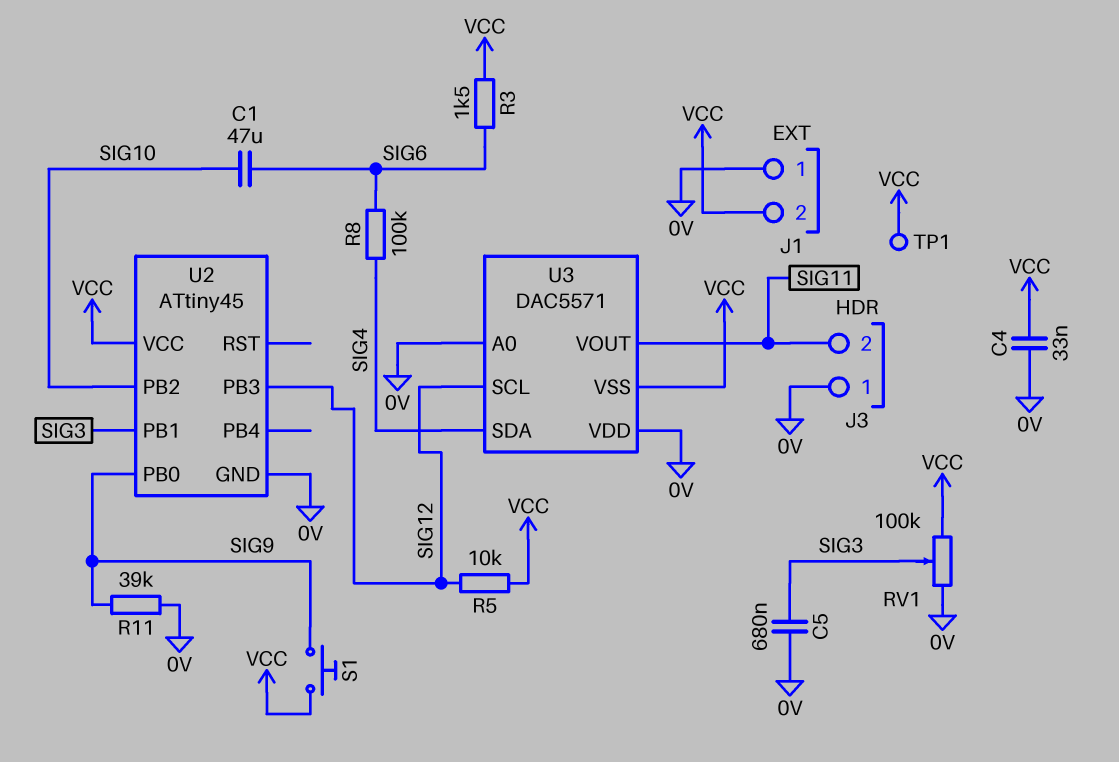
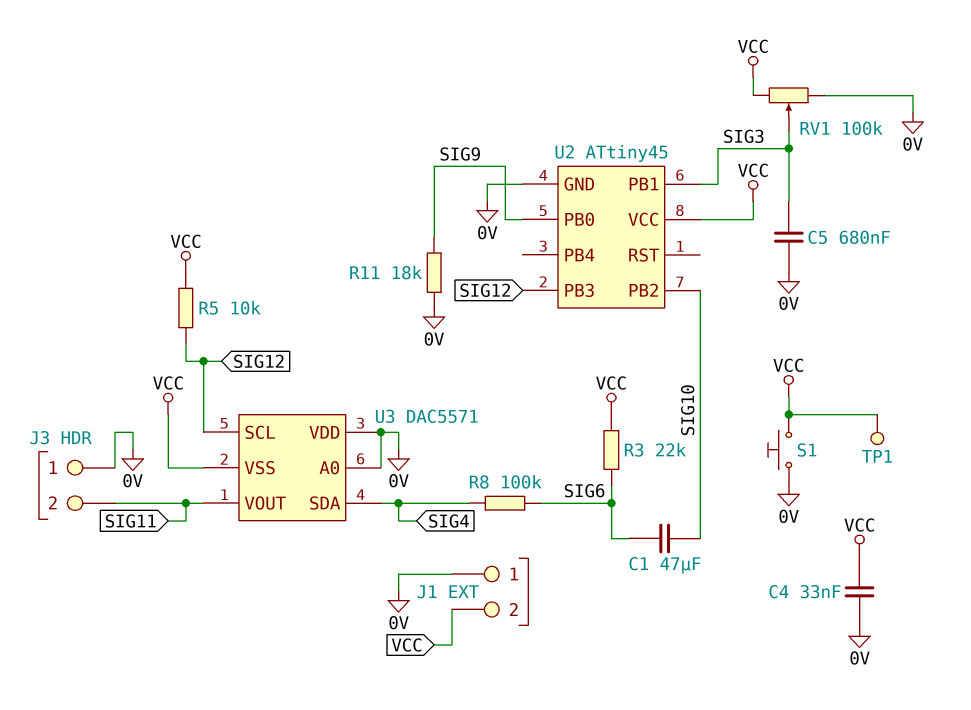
R3: 1.5k (SIG6, VCC) -> 22k (SIG6, VCC)
R11: 39k (0V, SIG9) -> 18k (0V, SIG9)
S1: button (SIG9, VCC) -> button (0V, VCC)

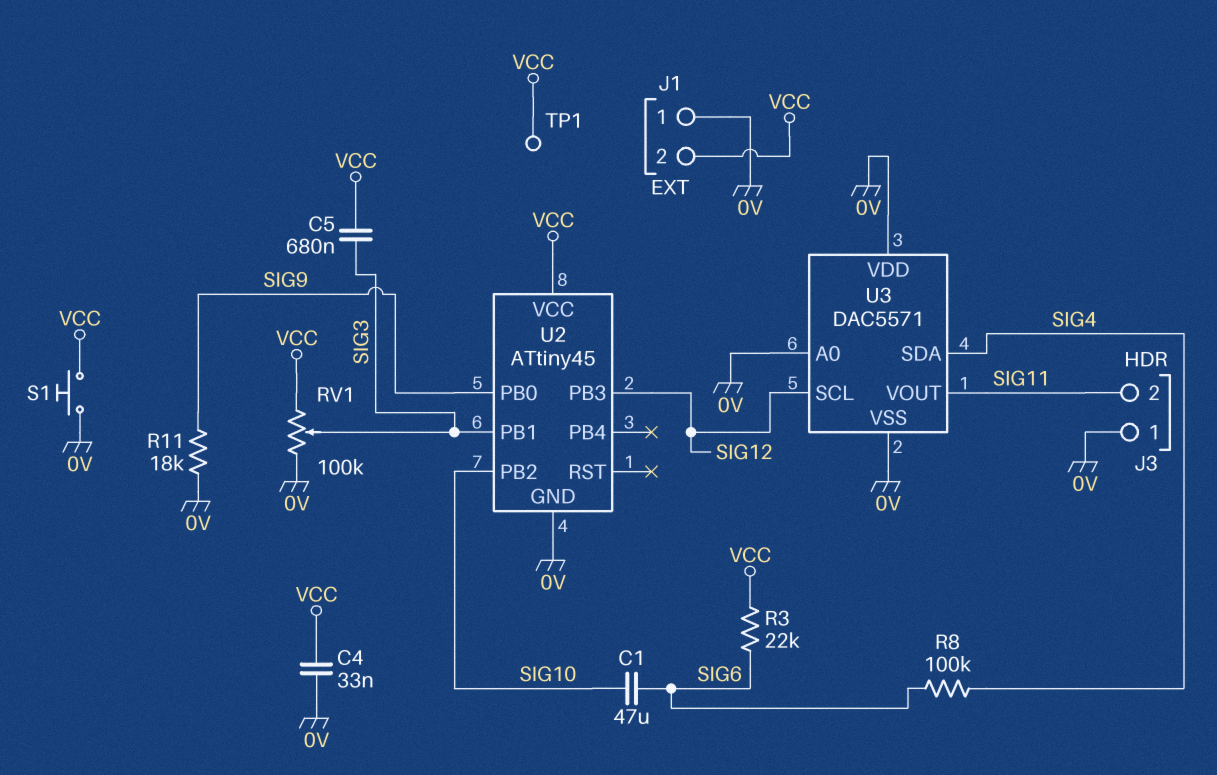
C5: 680nF (0V, SIG3) -> 680nF (SIG3, VCC)
R5: 10k (SIG12, VCC) -> none
U3 pin VSS: VCC -> 0V

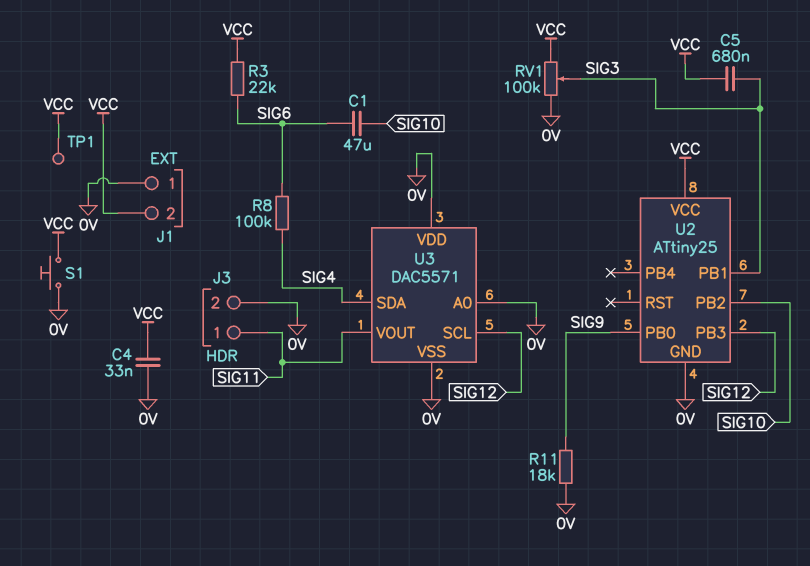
J3 pin 1: 0V -> SIG11
J3 pin 2: SIG11 -> 0V
U2: ATtiny45 -> ATtiny25

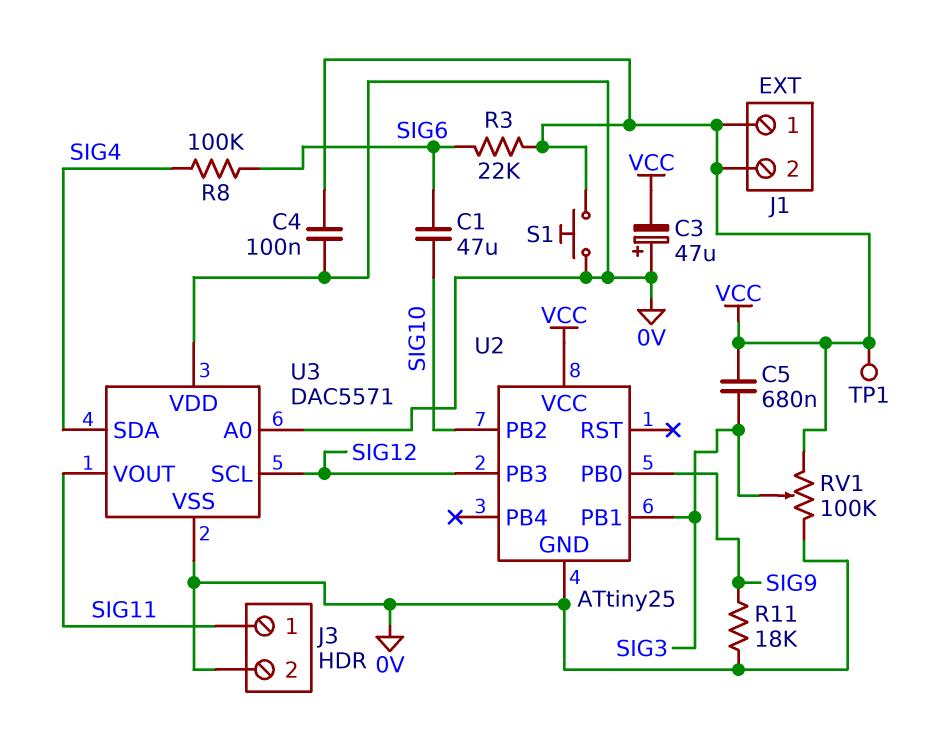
C3: none -> 47uF (plus 0V, minus VCC)
C4: 33nF (0V, VCC) -> 100nF (0V, VCC)
J1 pin 1: 0V -> VCC

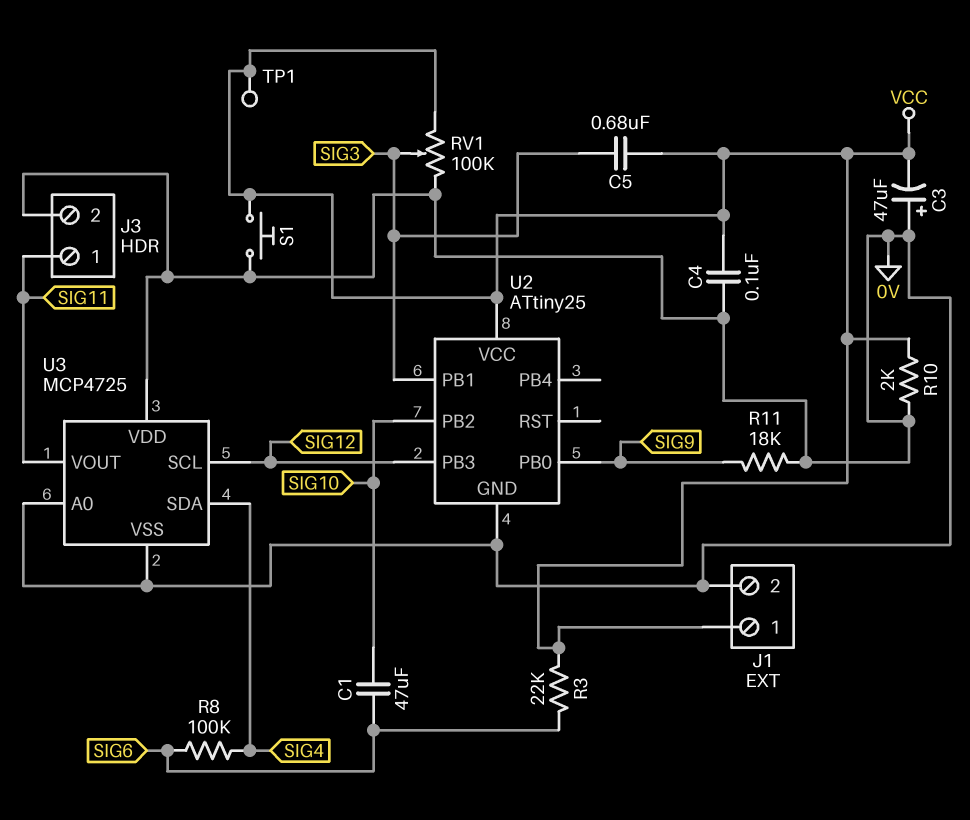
J1 pin 2: VCC -> 0V
R10: none -> 2k (0V, VCC)
U3: DAC5571 -> MCP4725

